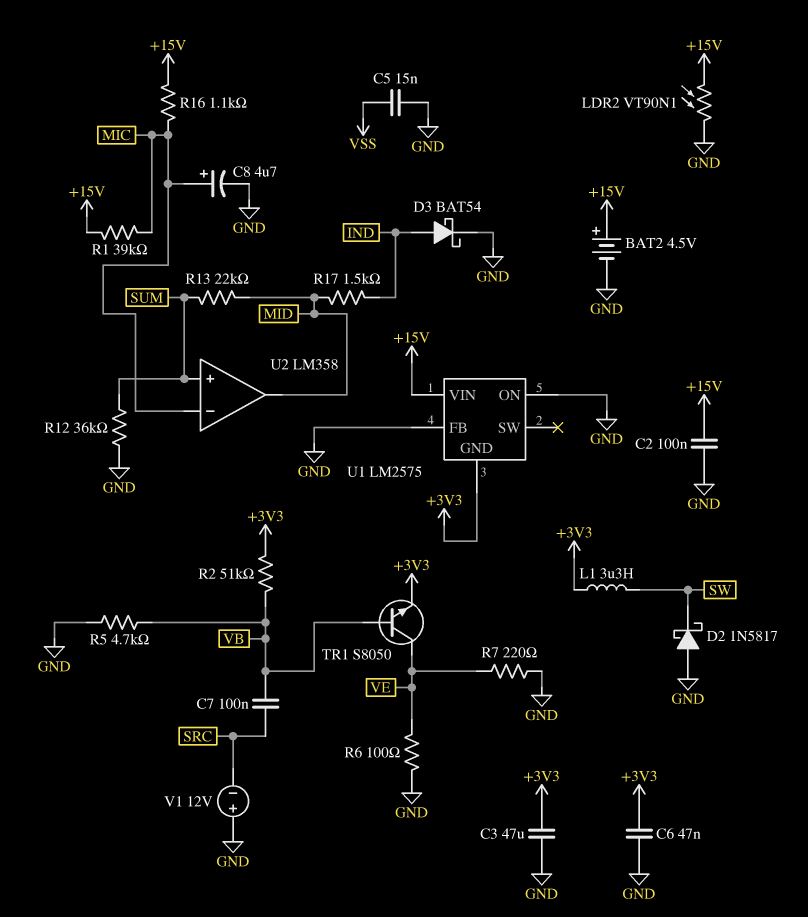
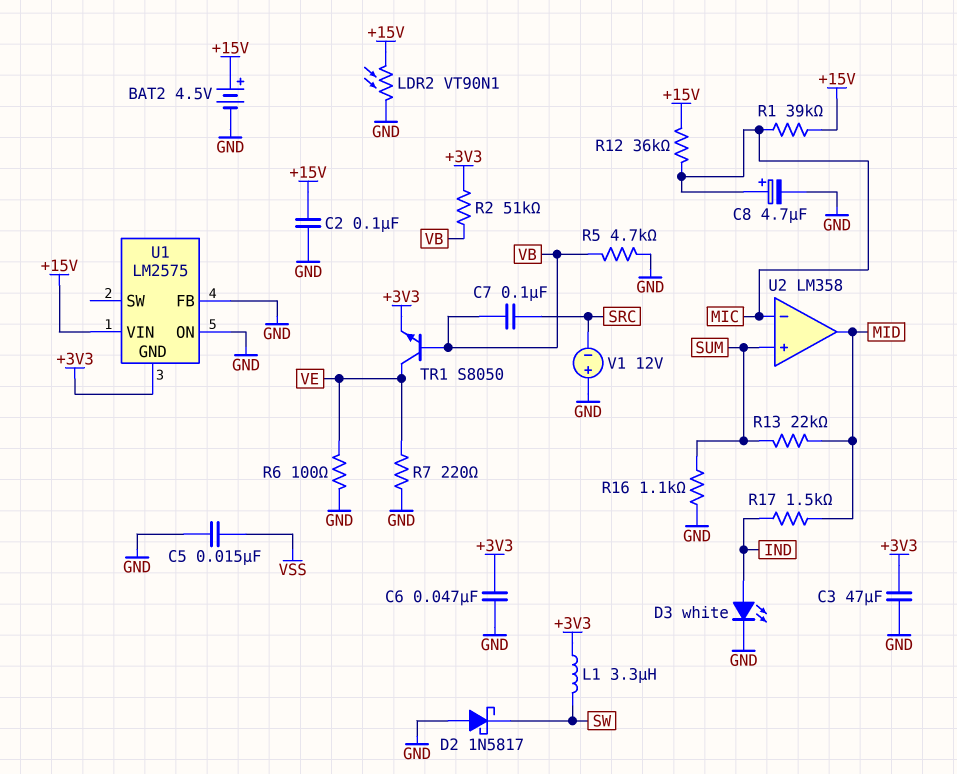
D3: schottky BAT54 (A IND, K GND) -> LED white (A IND, K GND)
R12: 36k (GND, SUM) -> 36k (+15V, MIC)
R16: 1.1k (+15V, MIC) -> 1.1k (GND, SUM)

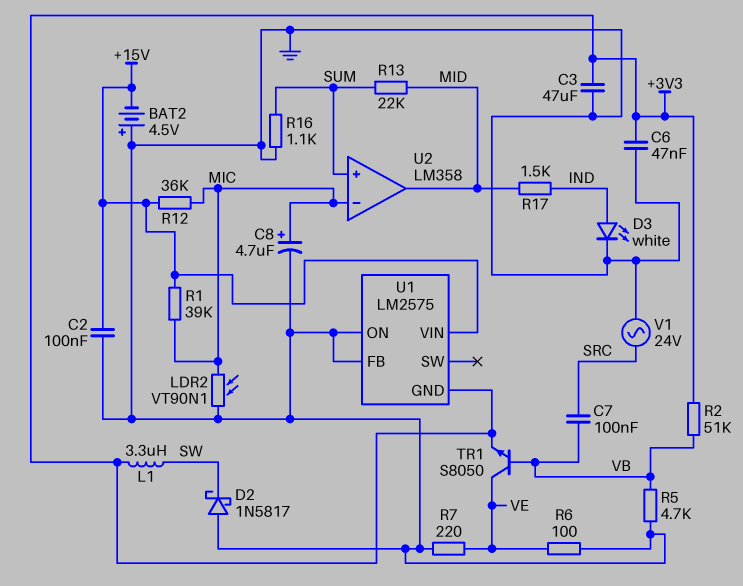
BAT2: 4.5V (plus +15V, minus GND) -> 4.5V (plus GND, minus +15V)
C5: 15nF (GND, VSS) -> none
LDR2: VT90N1 (+15V, GND) -> VT90N1 (GND, MIC)
V1: 12V (plus GND, minus SRC) -> AC 24V (GND, SRC)

